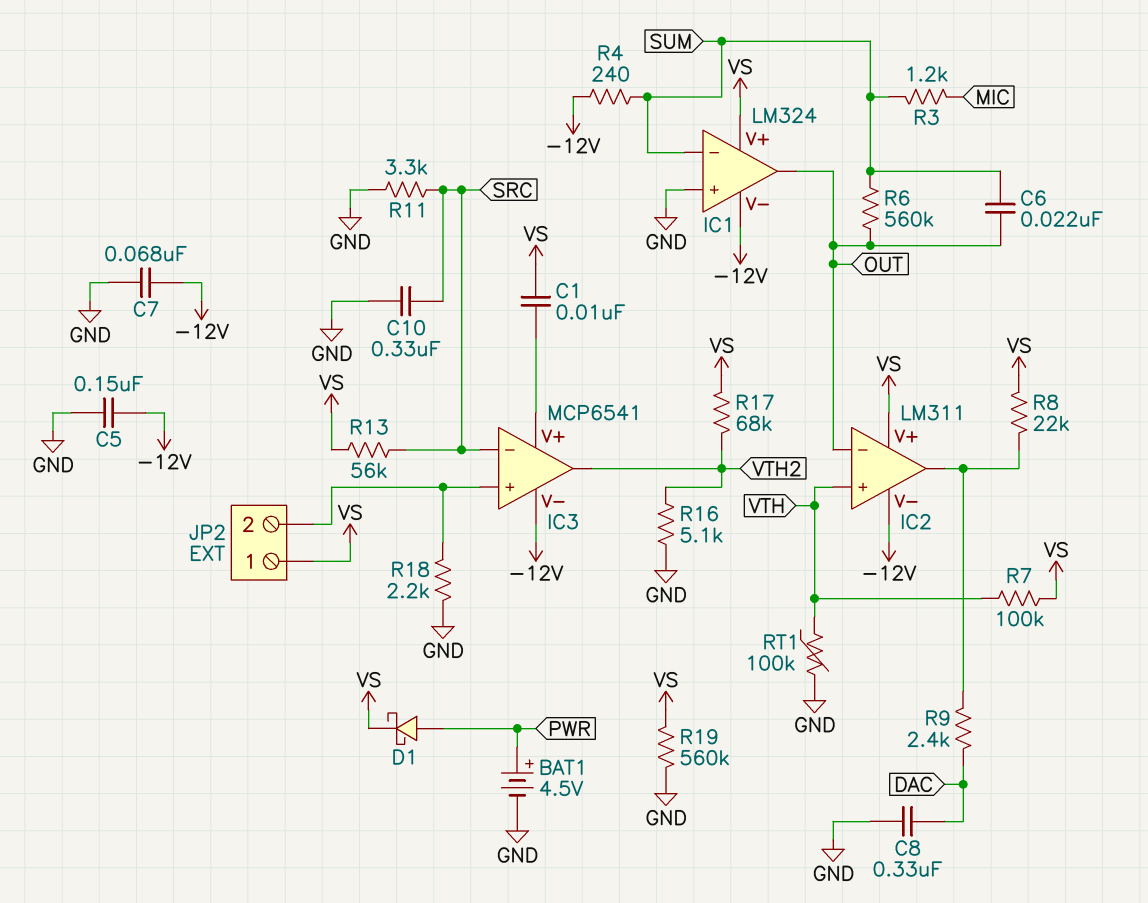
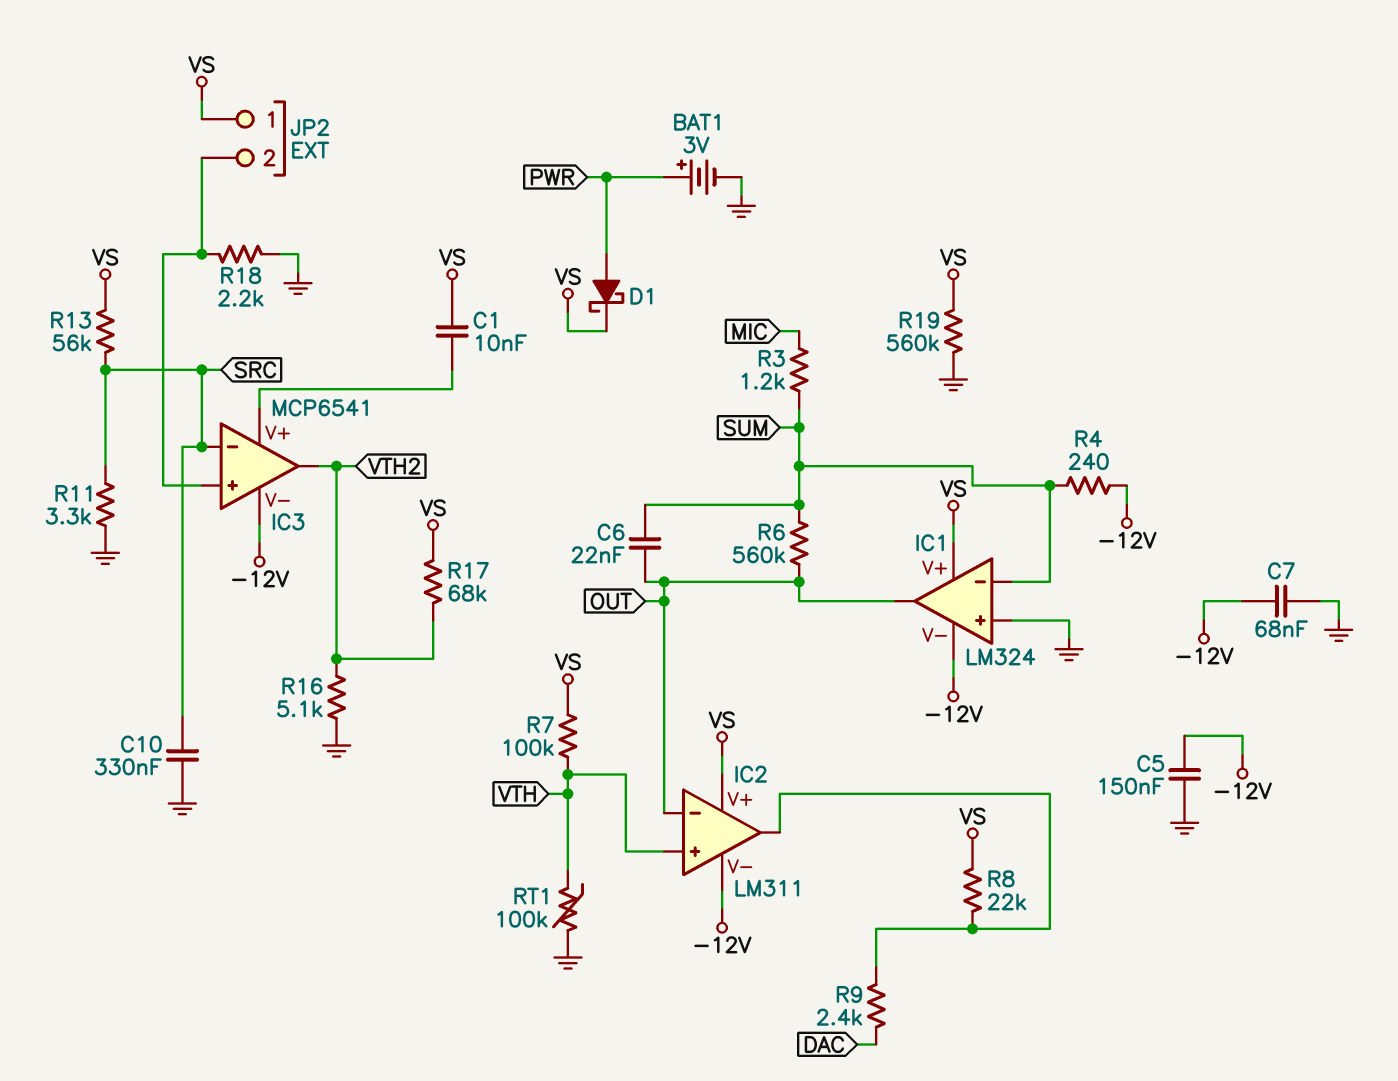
BAT1: 4.5V (plus PWR, minus GND) -> 3V (plus PWR, minus GND)
C8: 330nF (DAC, GND) -> none

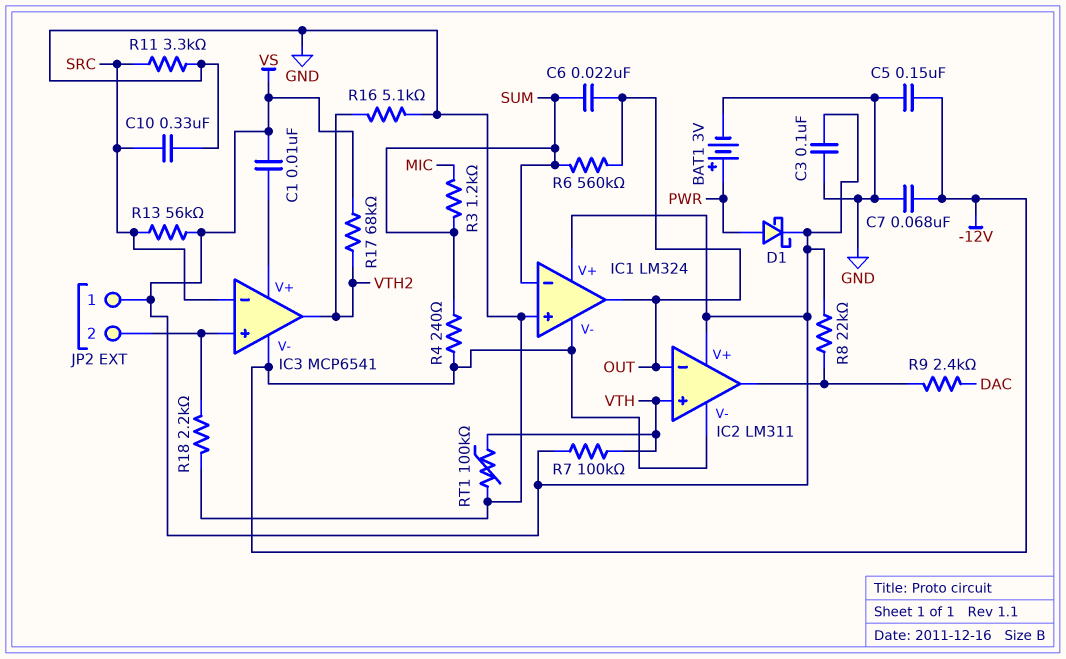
C3: none -> 100nF (GND, VS)
R19: 560k (GND, VS) -> none

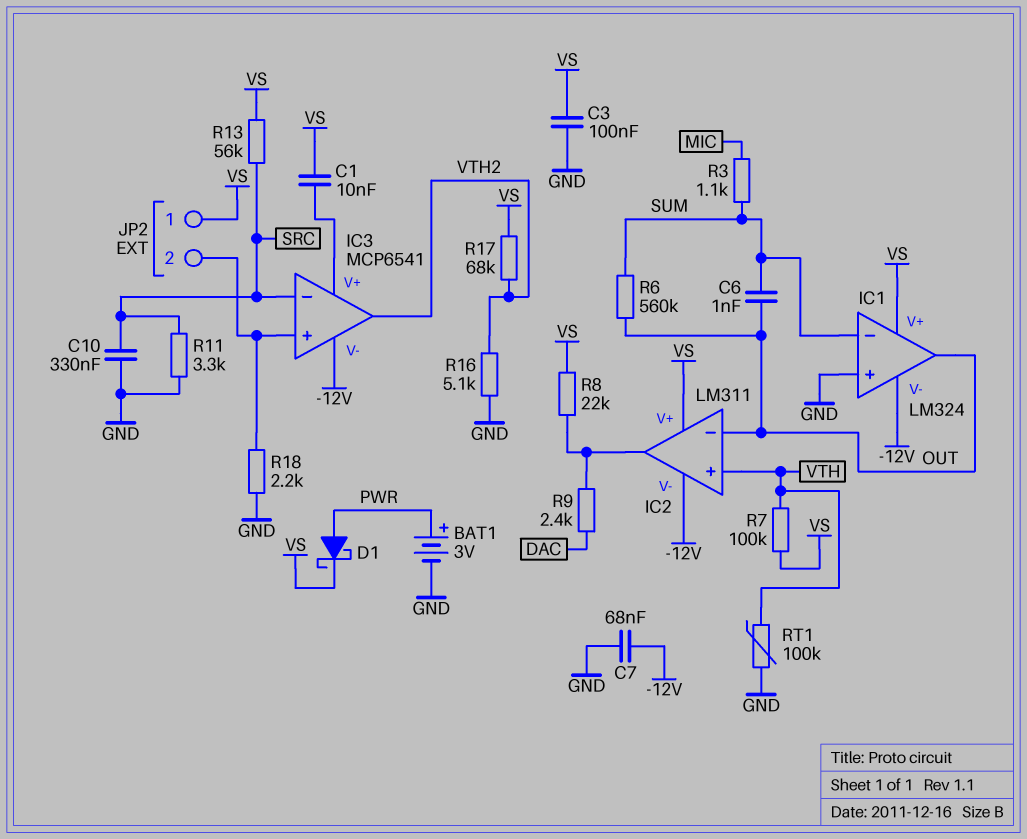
C5: 150nF (-12V, GND) -> none
C6: 22nF (OUT, SUM) -> 1nF (OUT, SUM)
R3: 1.2k (MIC, SUM) -> 1.1k (MIC, SUM)
R4: 240 (-12V, SUM) -> none

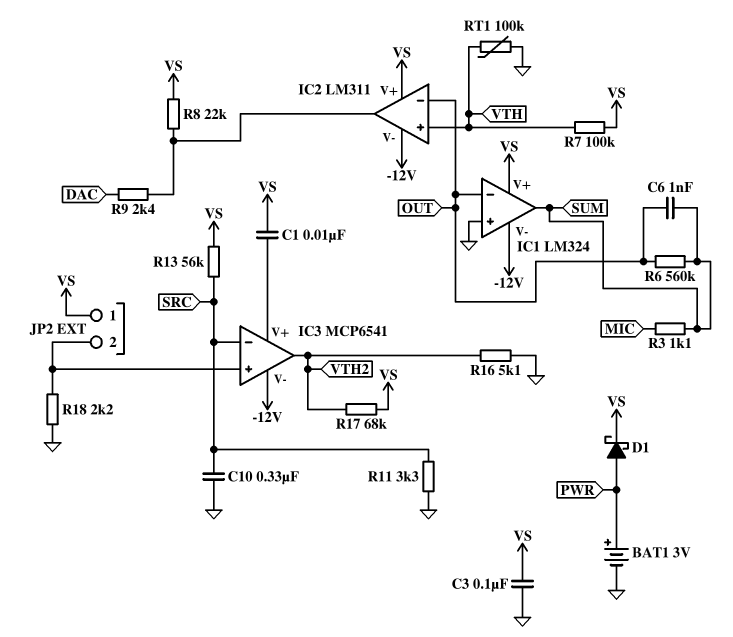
C7: 68nF (-12V, GND) -> none
IC1 pin in-: SUM -> OUT
IC1 pin out: OUT -> SUM

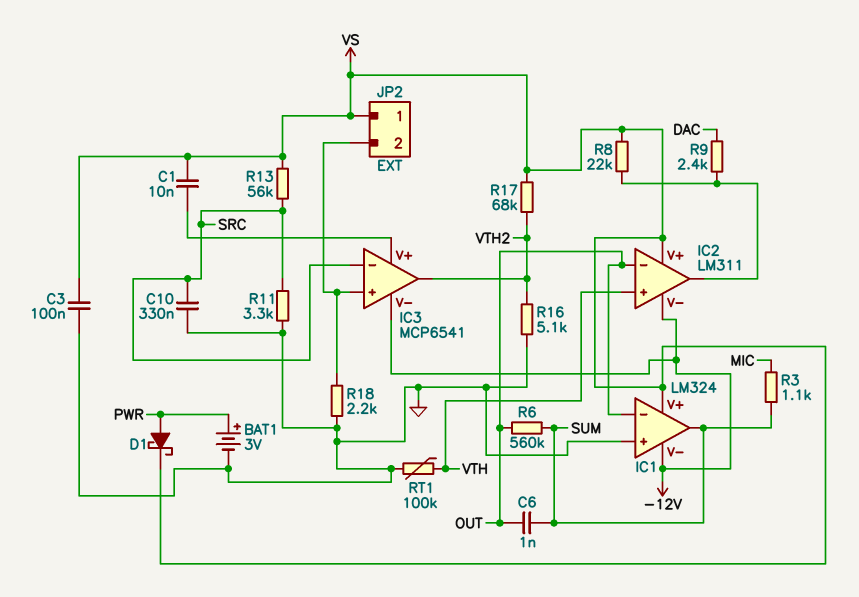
R7: 100k (VS, VTH) -> none

